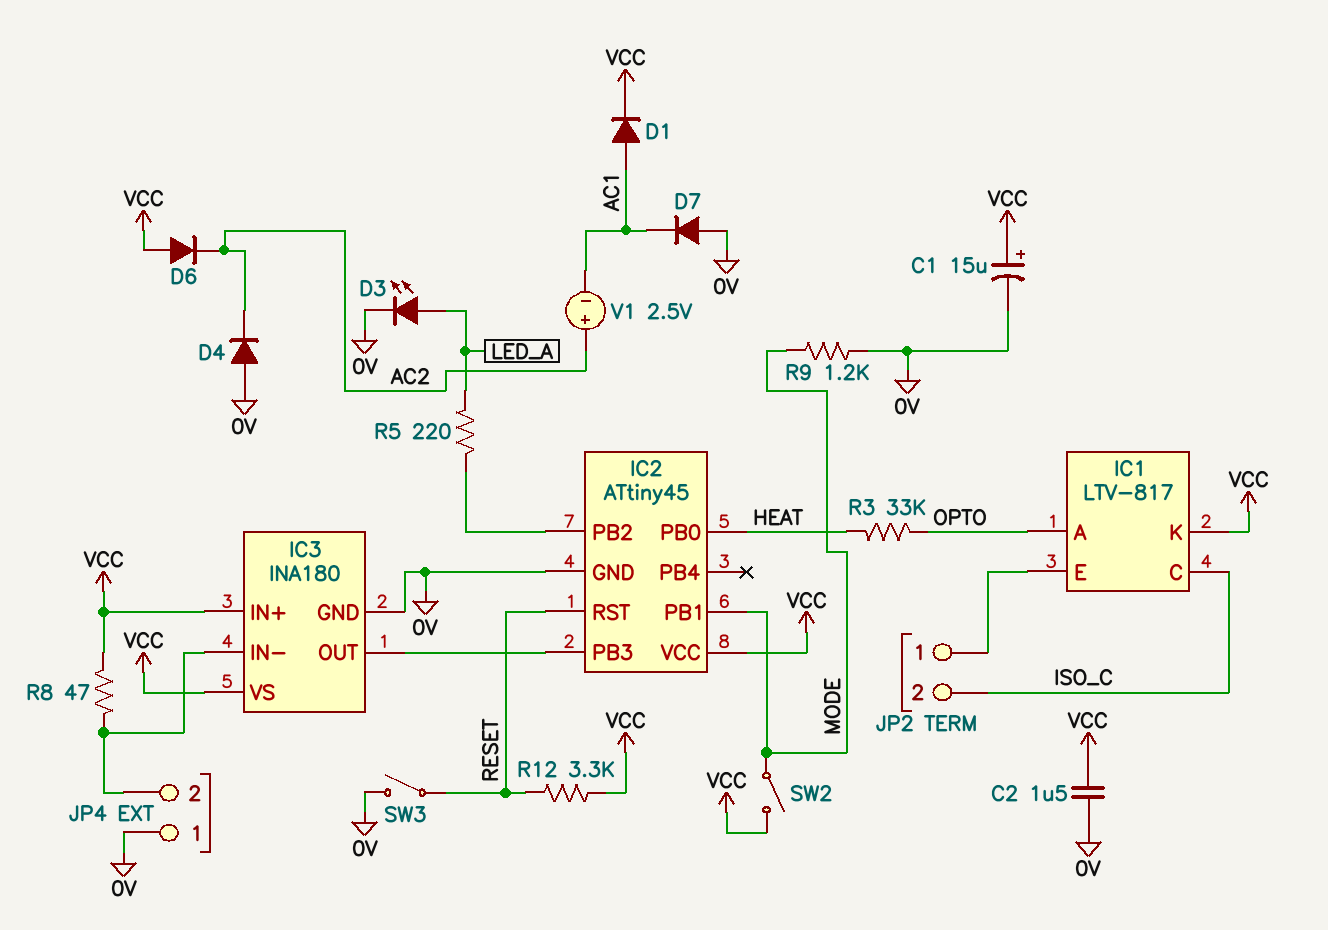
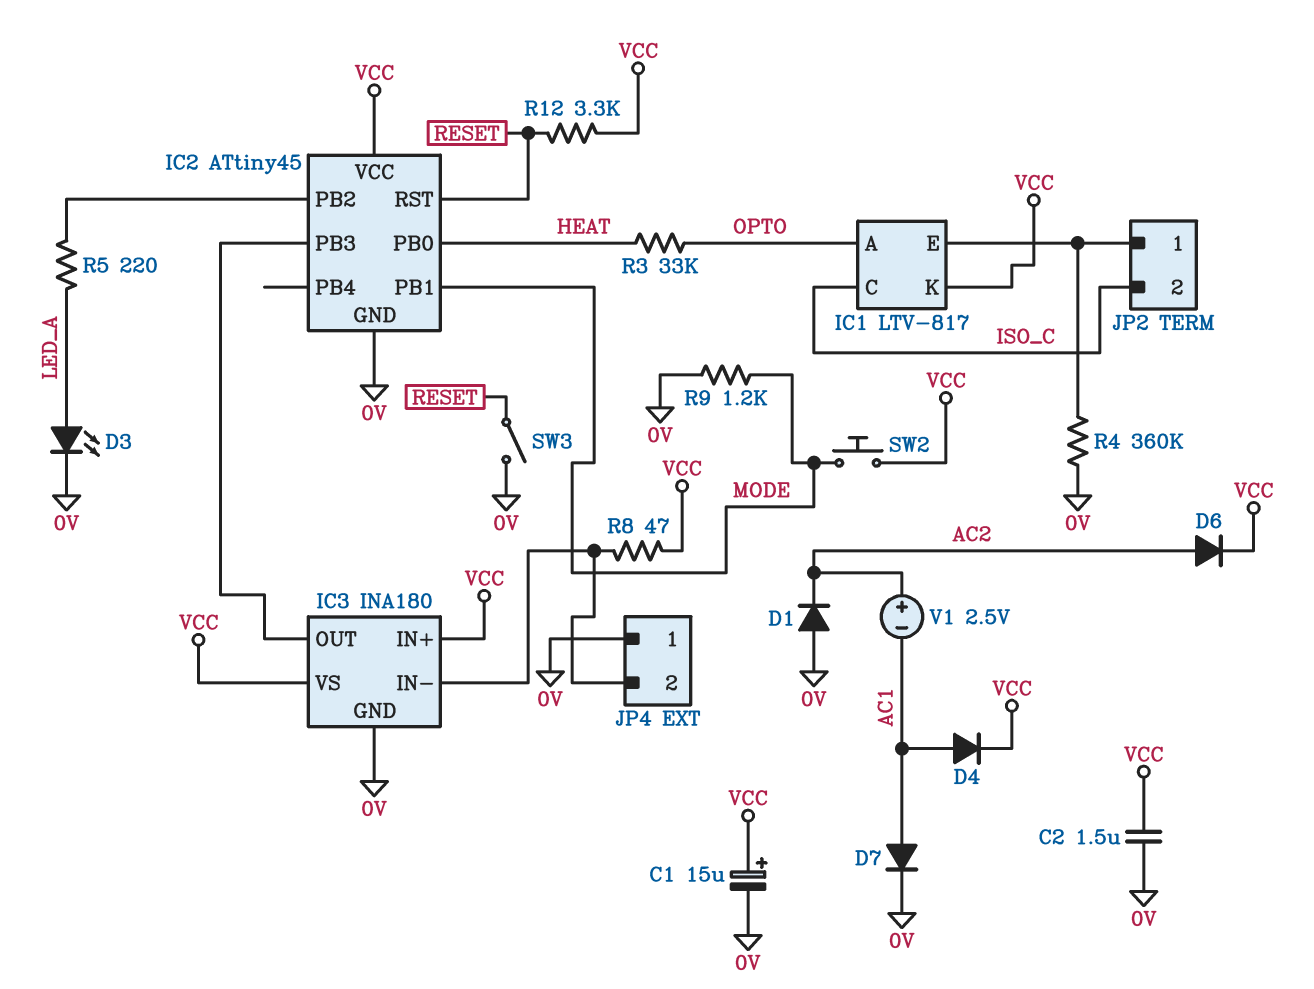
D1: diode (A AC1, K VCC) -> diode (A 0V, K AC2)
D4: diode (A 0V, K AC2) -> diode (A AC1, K VCC)
D6: diode (A VCC, K AC2) -> diode (A AC2, K VCC)
D7: diode (A 0V, K AC1) -> diode (A AC1, K 0V)
R4: none -> 360k (0V, IC1/E)
SW2: switch (MODE, VCC) -> button (MODE, VCC)

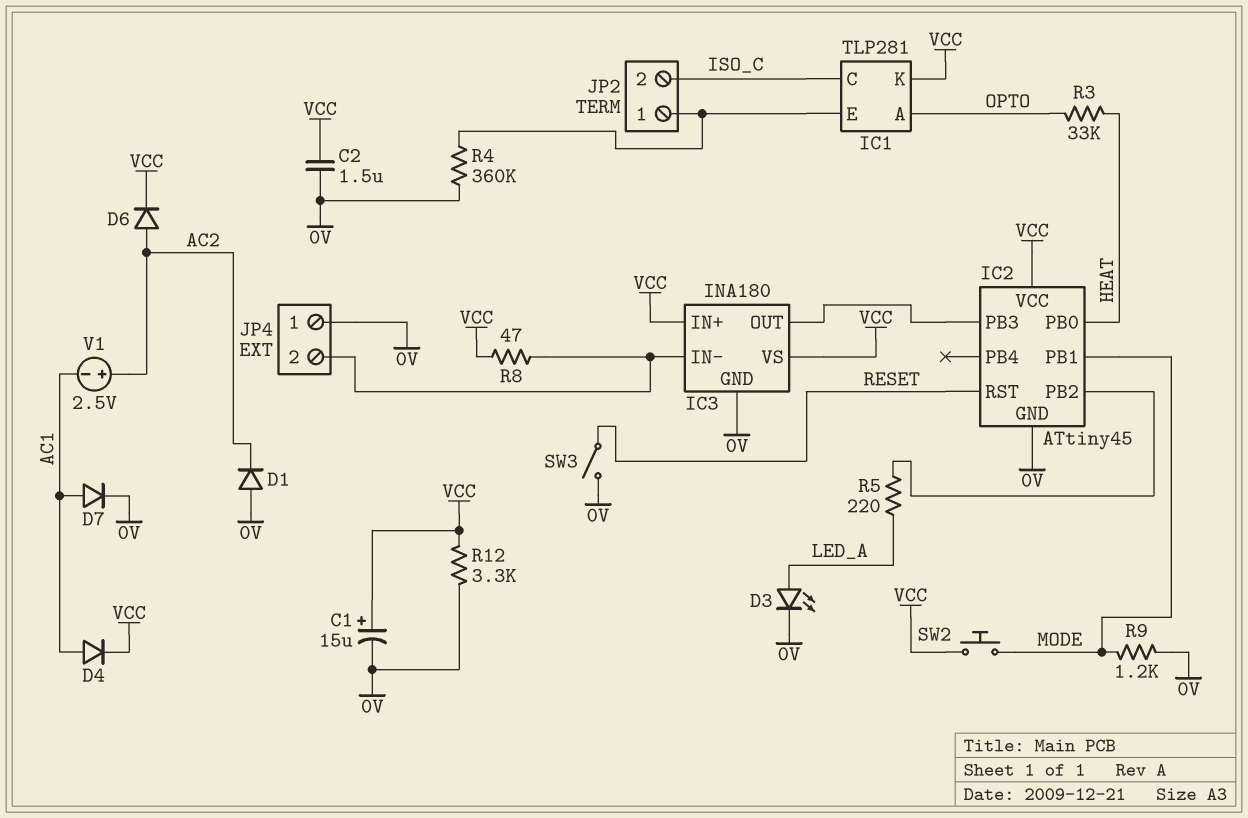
IC1: LTV-817 -> TLP281
R12: 3.3k (RESET, VCC) -> 3.3k (0V, VCC)

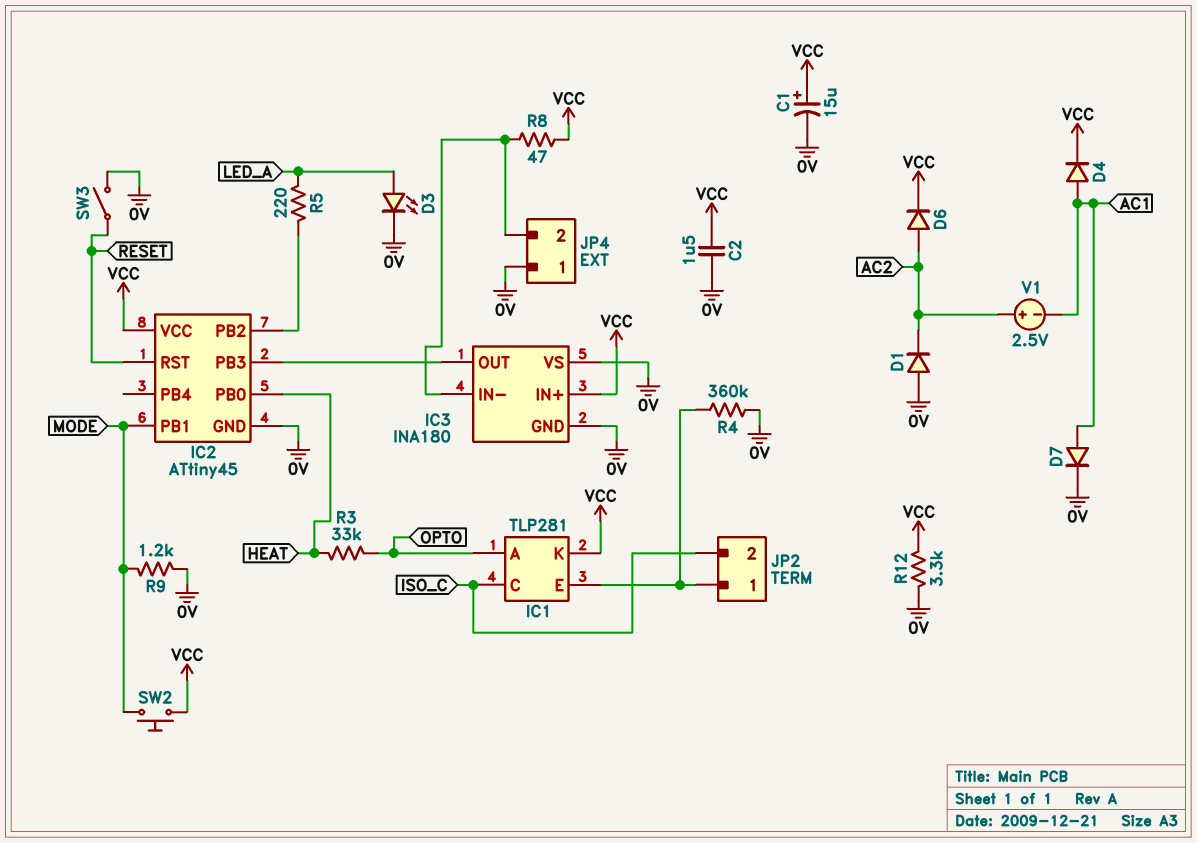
IC3 pin VS: VCC -> 0V

